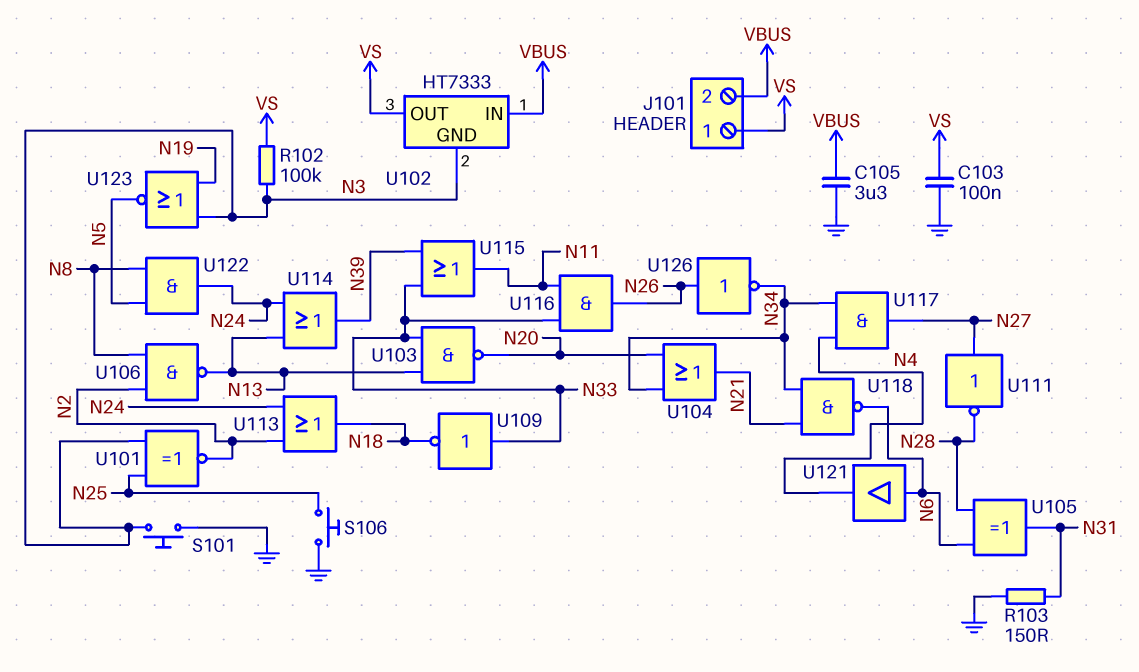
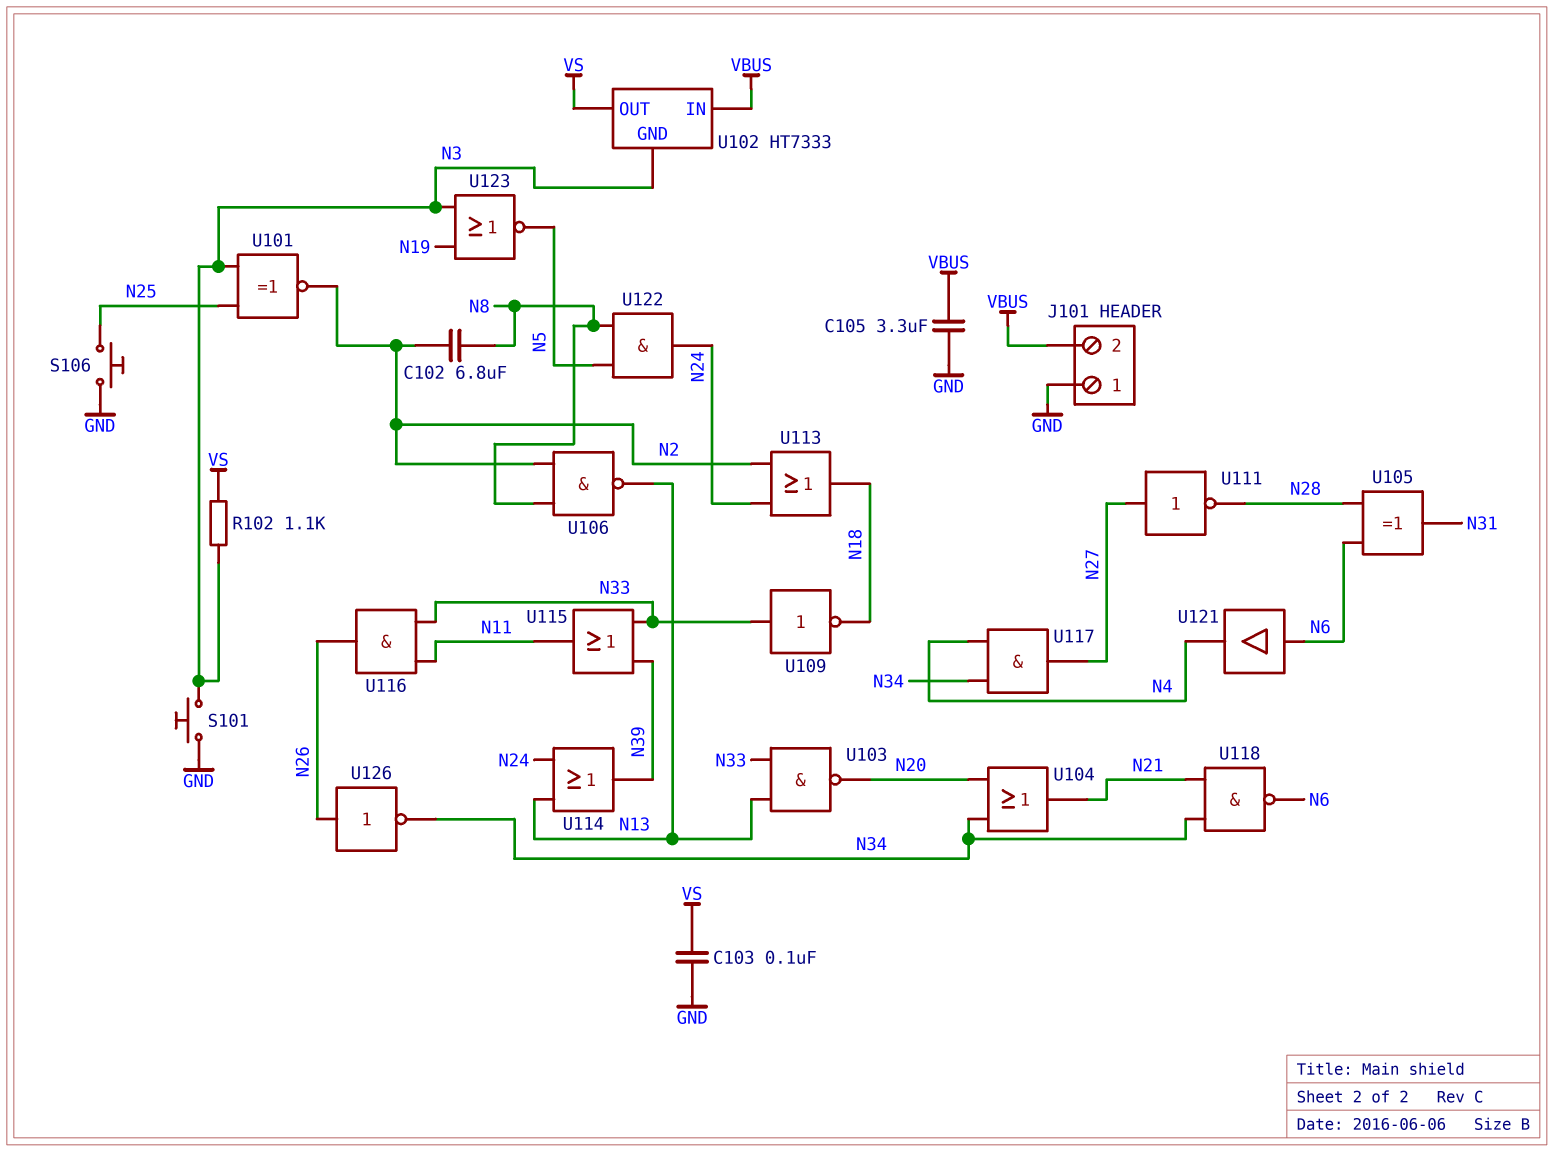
C102: none -> 6.8uF (N2, N8)
J101 pin 1: VS -> GND
R102: 100k (N3, VS) -> 1.1k (N3, VS)
R103: 150 (GND, N31) -> none

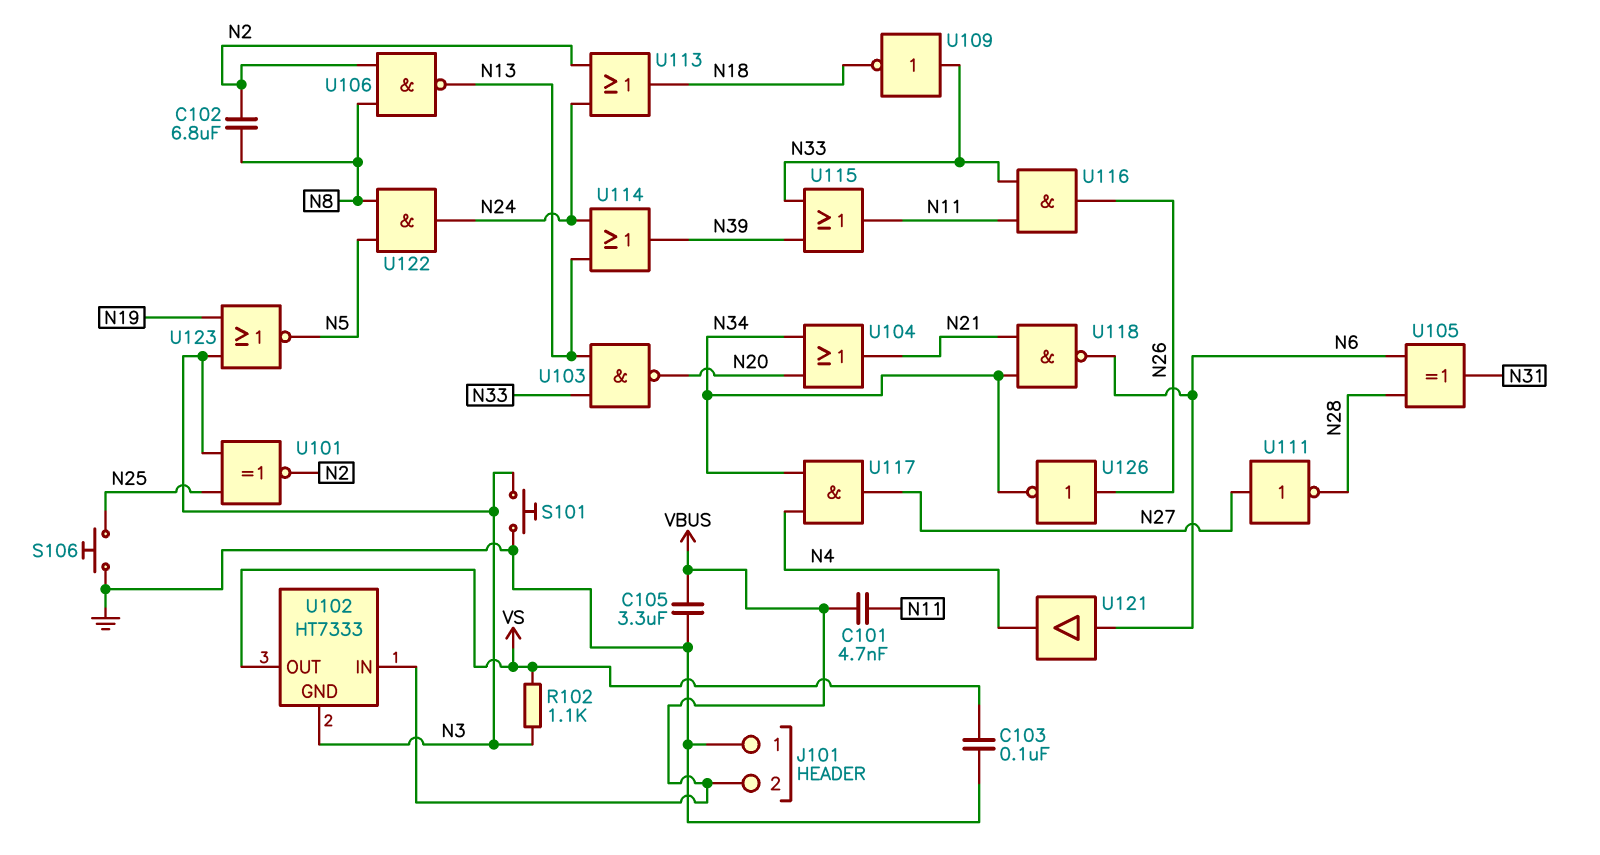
C101: none -> 4.7nF (N11, VBUS)

